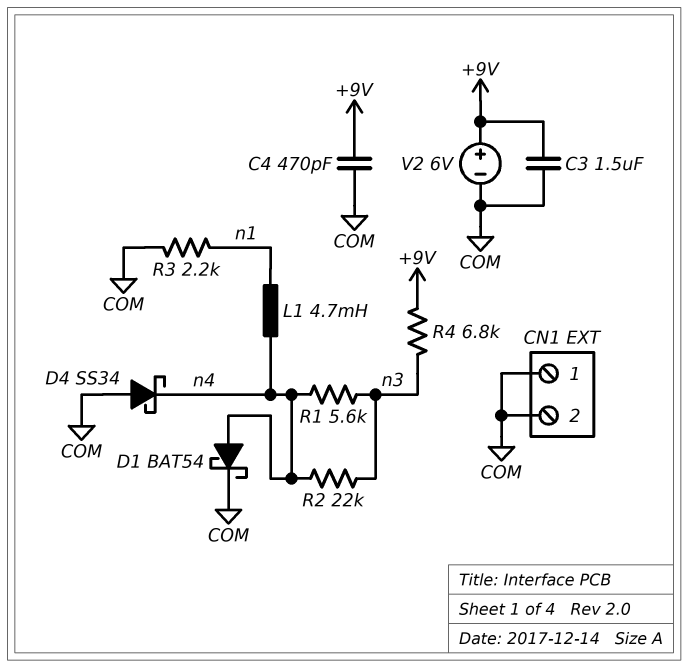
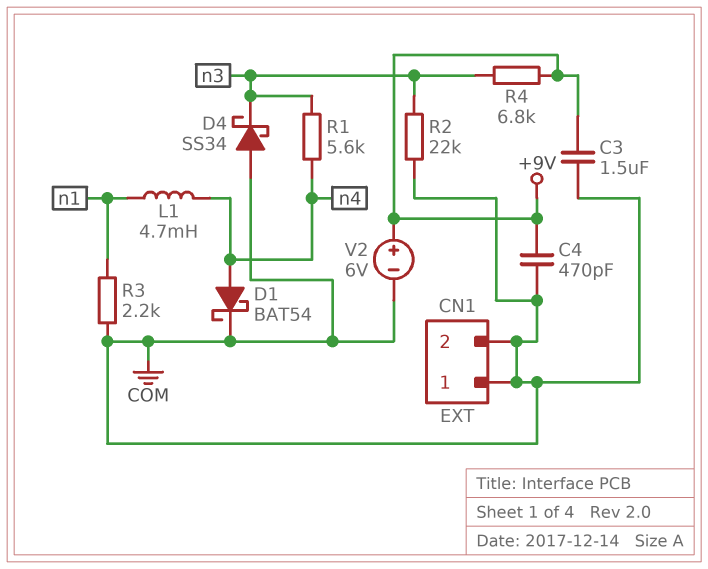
D4: schottky SS34 (A COM, K n4) -> schottky SS34 (A COM, K n3)
R2: 22k (n3, n4) -> 22k (COM, n3)

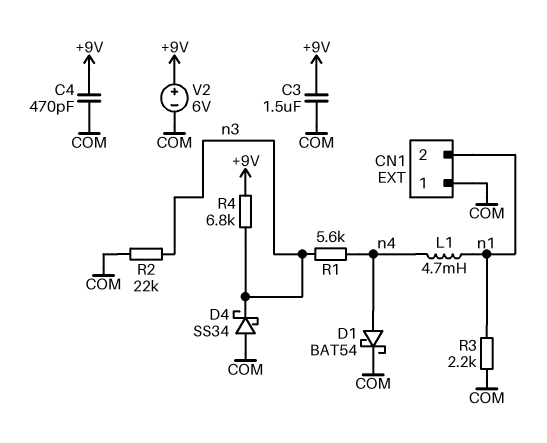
CN1 pin 2: COM -> n1

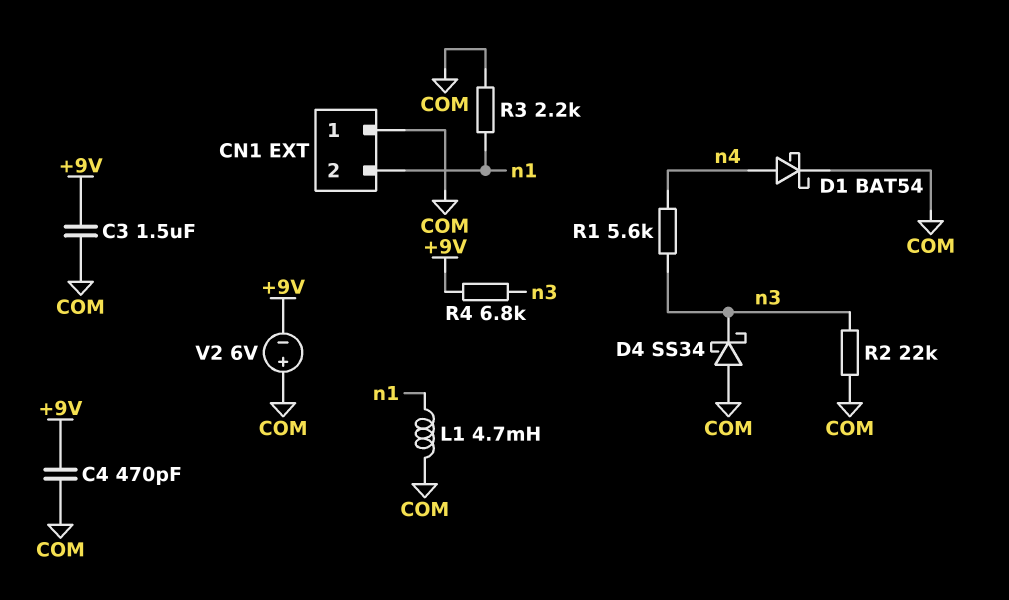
L1: 4.7mH (n1, n4) -> 4.7mH (COM, n1)
V2: 6V (plus +9V, minus COM) -> 6V (plus COM, minus +9V)

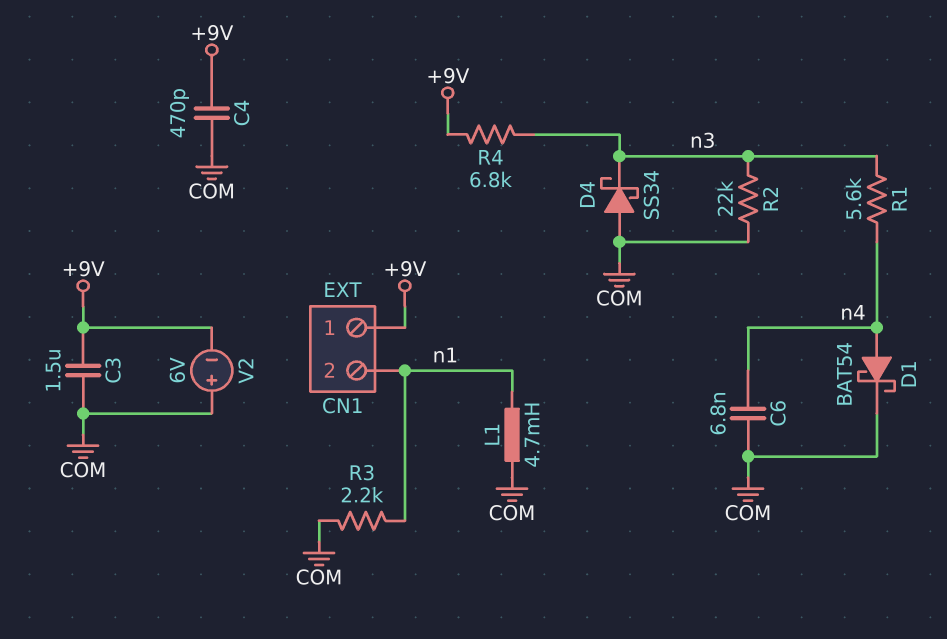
C6: none -> 6.8nF (COM, n4)
CN1 pin 1: COM -> +9V

